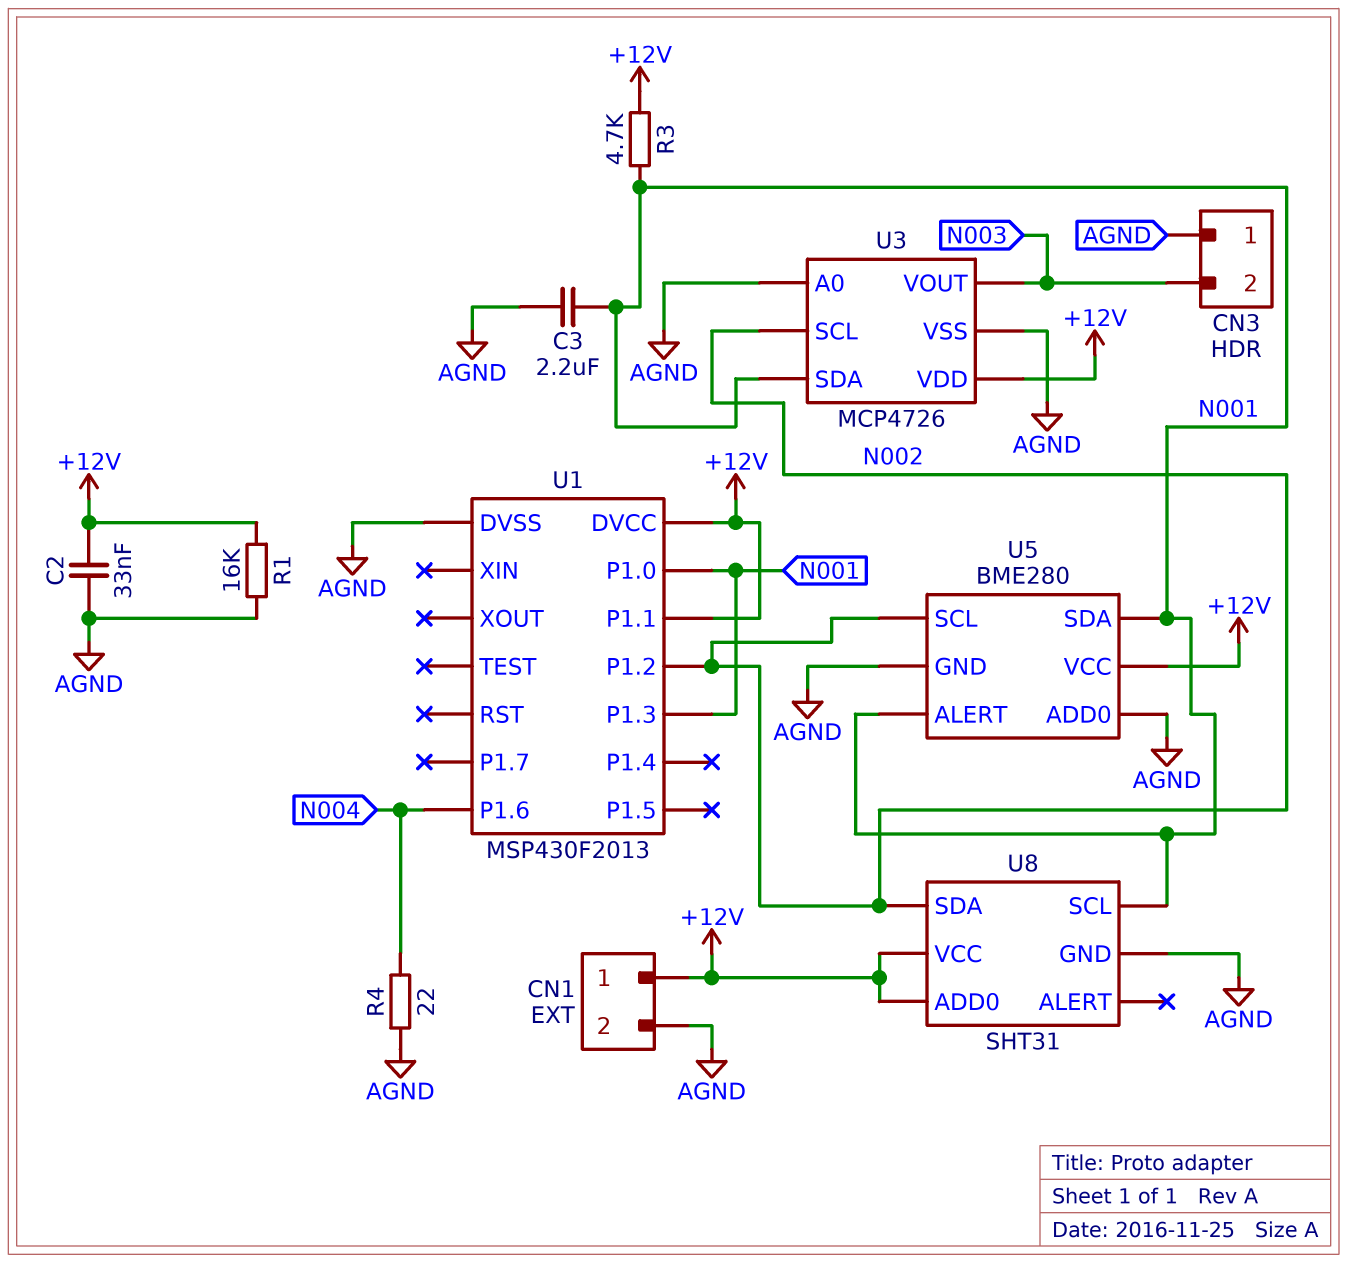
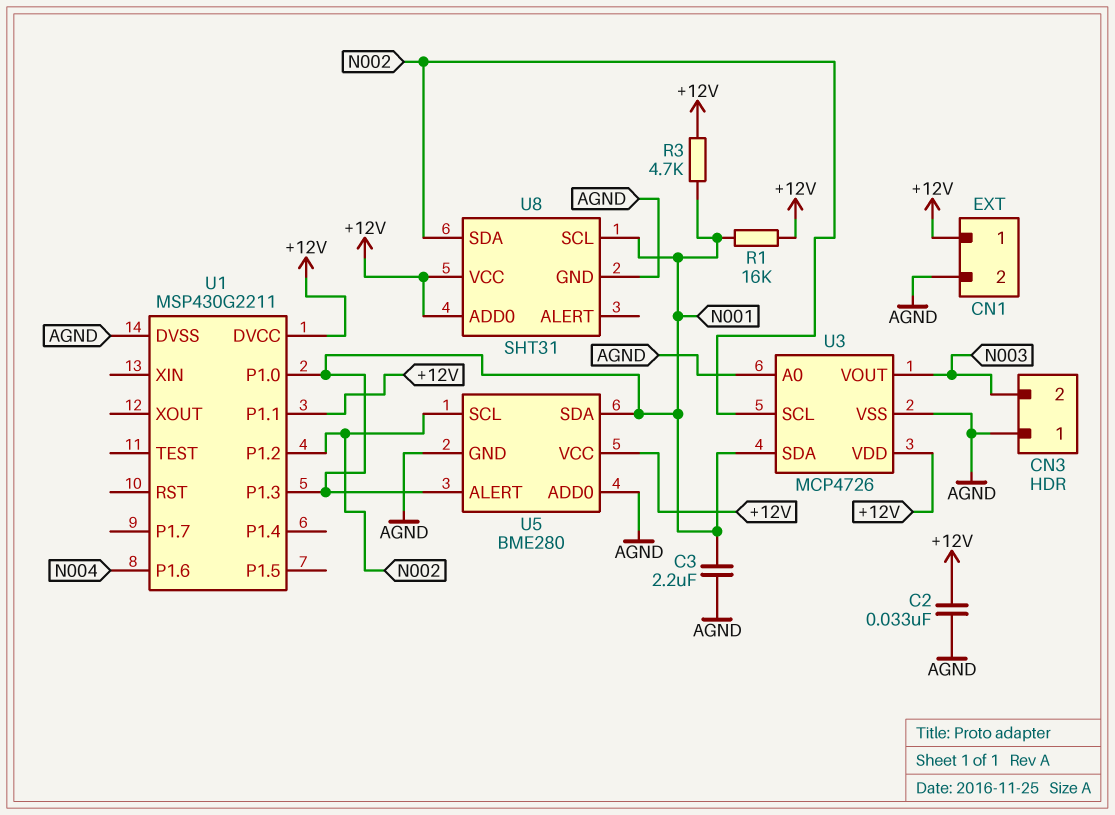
R1: 16k (+12V, AGND) -> 16k (+12V, N001)
R4: 22 (AGND, N004) -> none
U1: MSP430F2013 -> MSP430G2211

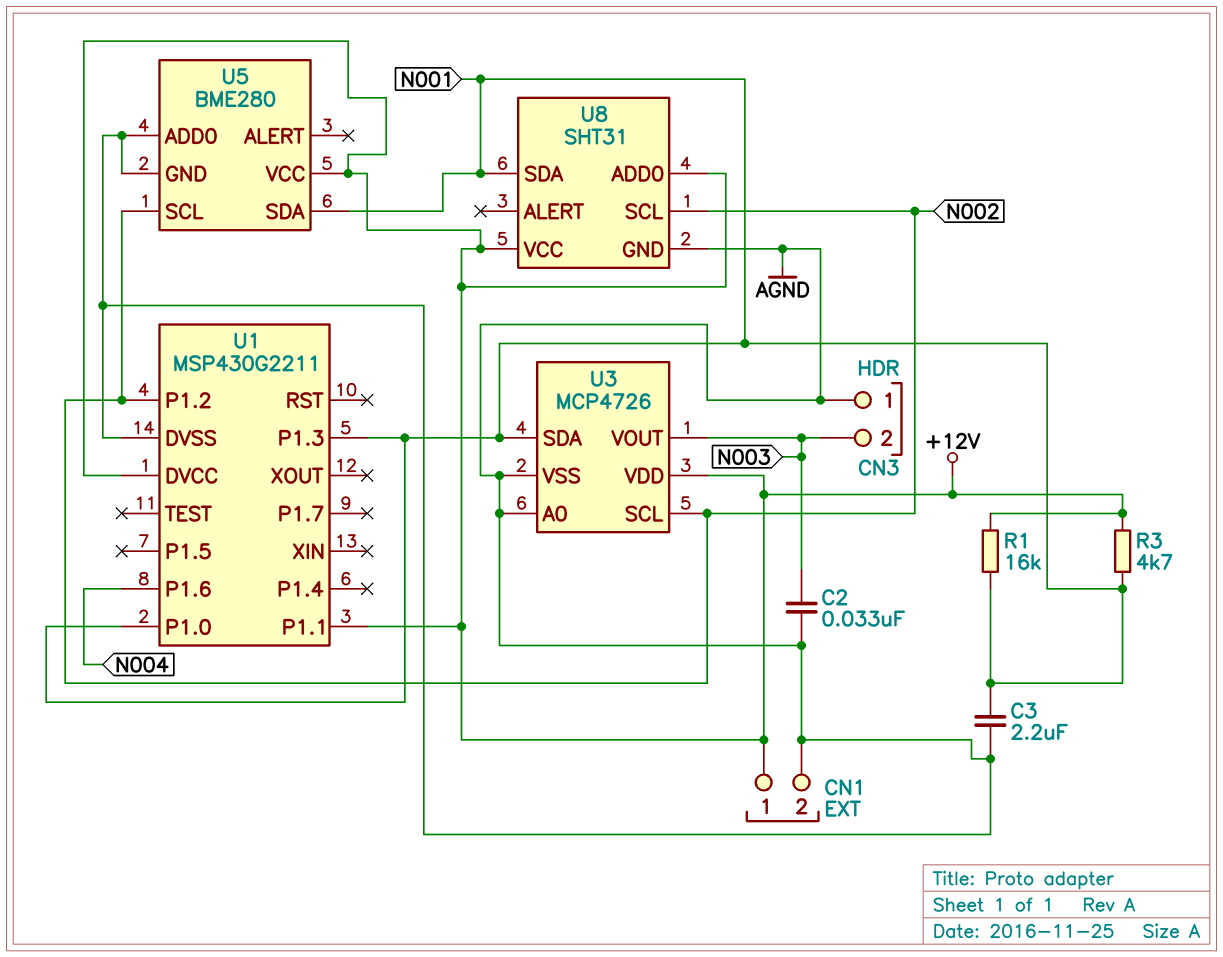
C2: 33nF (+12V, AGND) -> 33nF (AGND, N003)
U5 pin ALERT: N001 -> none
U8 pin SCL: N001 -> N002
U8 pin SDA: N002 -> N001

